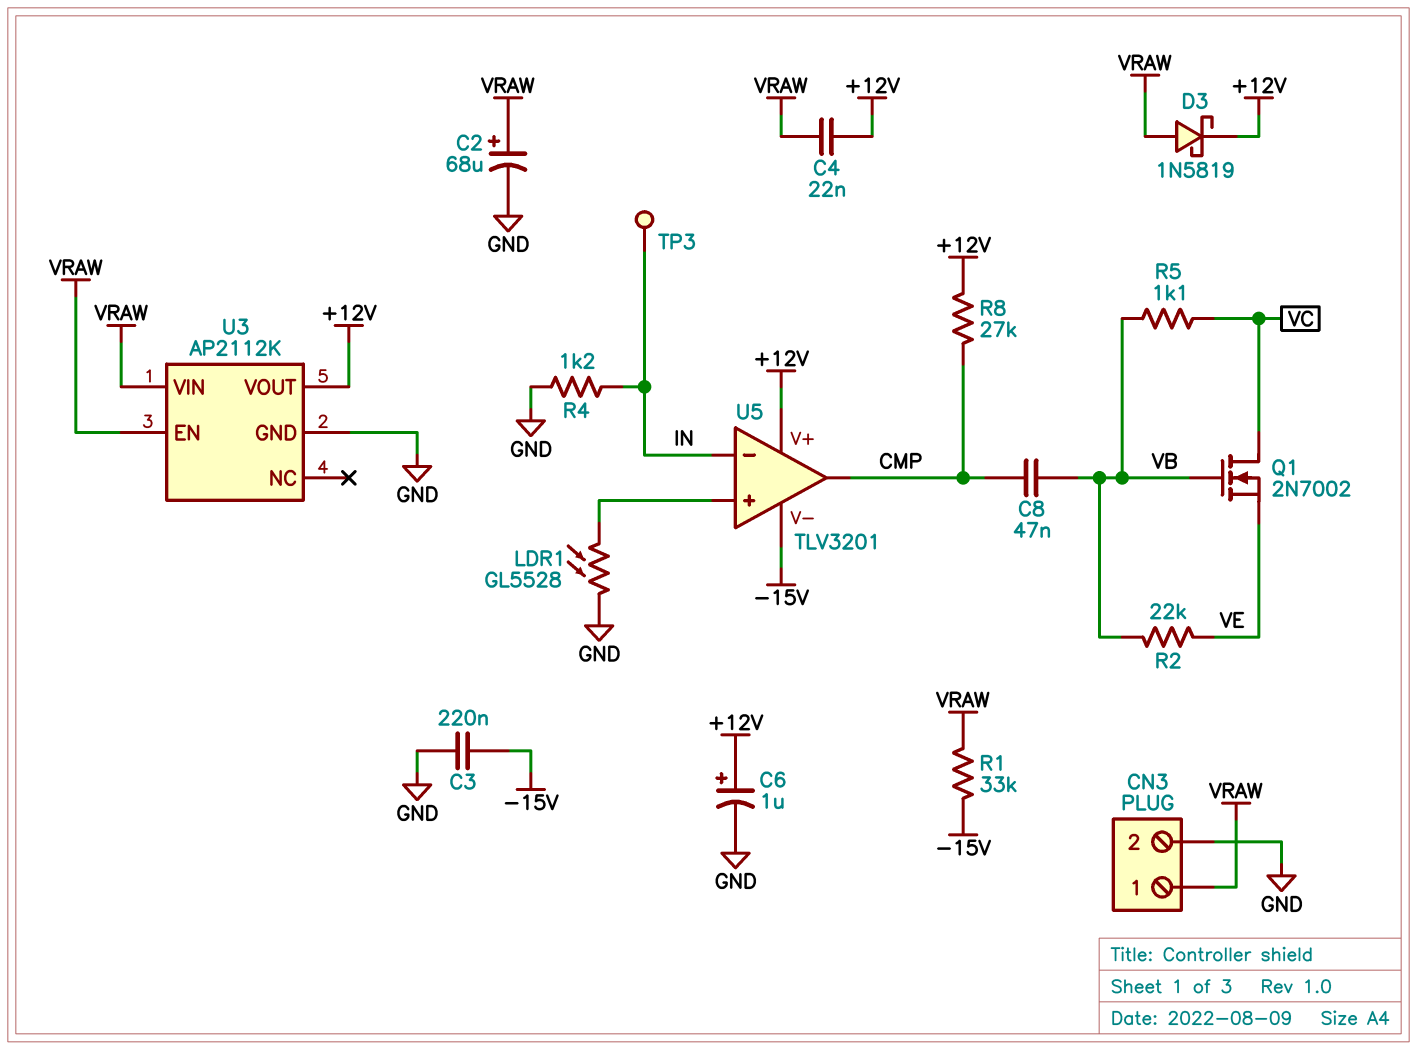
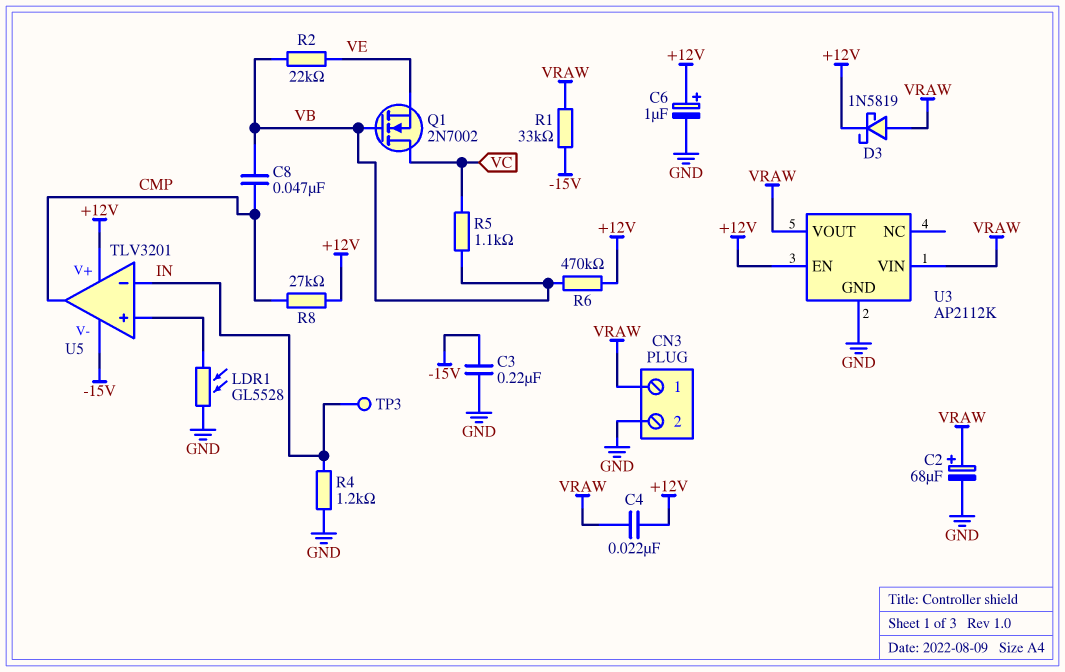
R6: none -> 470k (+12V, VB)
U3 pin EN: VRAW -> +12V
U3 pin VOUT: +12V -> VRAW

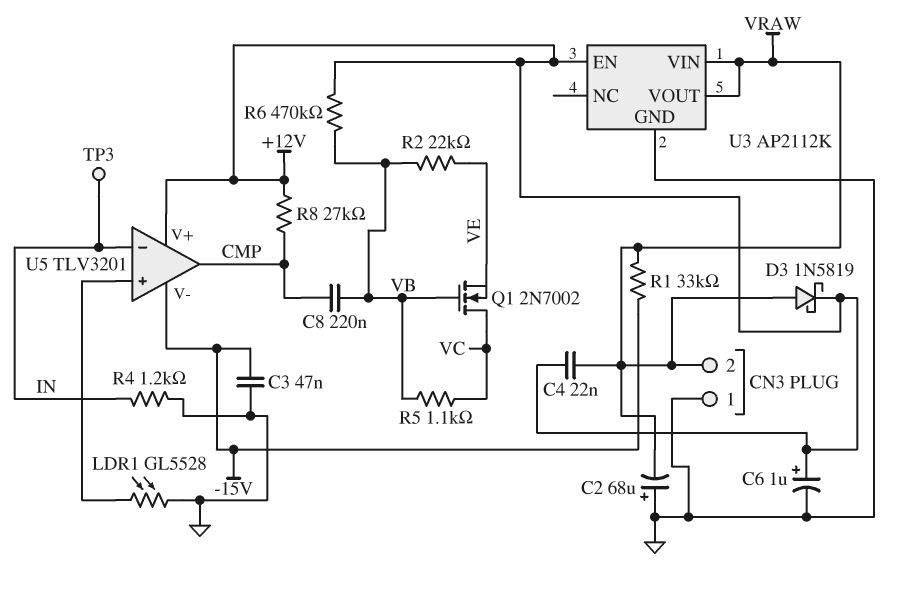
C2: 68uF (plus VRAW, minus GND) -> 68uF (plus GND, minus VRAW)
C3: 220nF (-15V, GND) -> 47nF (-15V, GND)
C8: 47nF (CMP, VB) -> 220nF (CMP, VB)
CN3 pin 1: VRAW -> GND
CN3 pin 2: GND -> VRAW

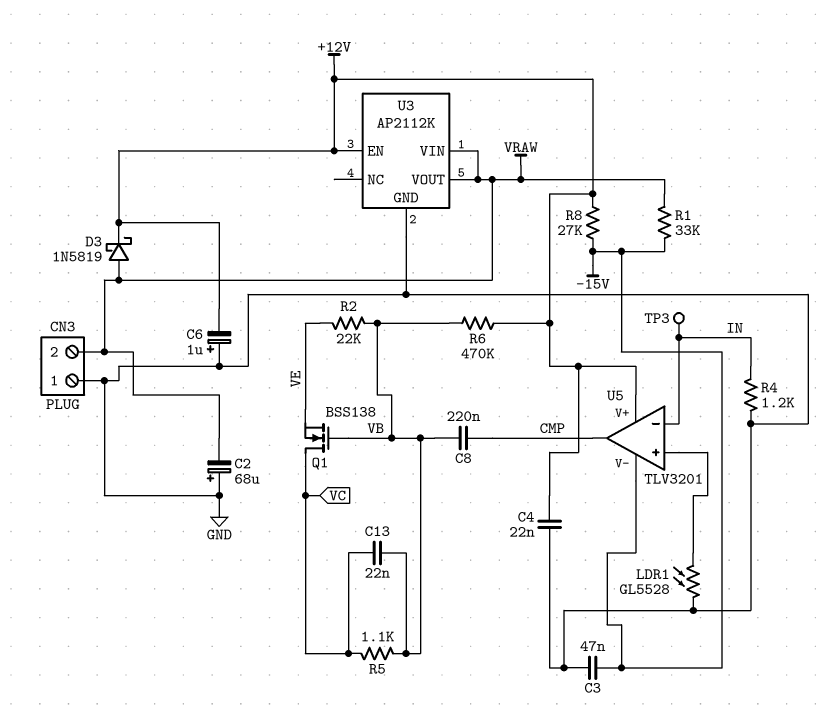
C4: 22nF (+12V, VRAW) -> 22nF (+12V, GND)
C6: 1uF (plus +12V, minus GND) -> 1uF (plus GND, minus +12V)
C13: none -> 22nF (VB, VC)
Q1: NMOS 2N7002 (G VB, D VC, S VE) -> NMOS BSS138 (G VB, D VC, S VE)
R8: 27k (+12V, CMP) -> 27k (+12V, -15V)

